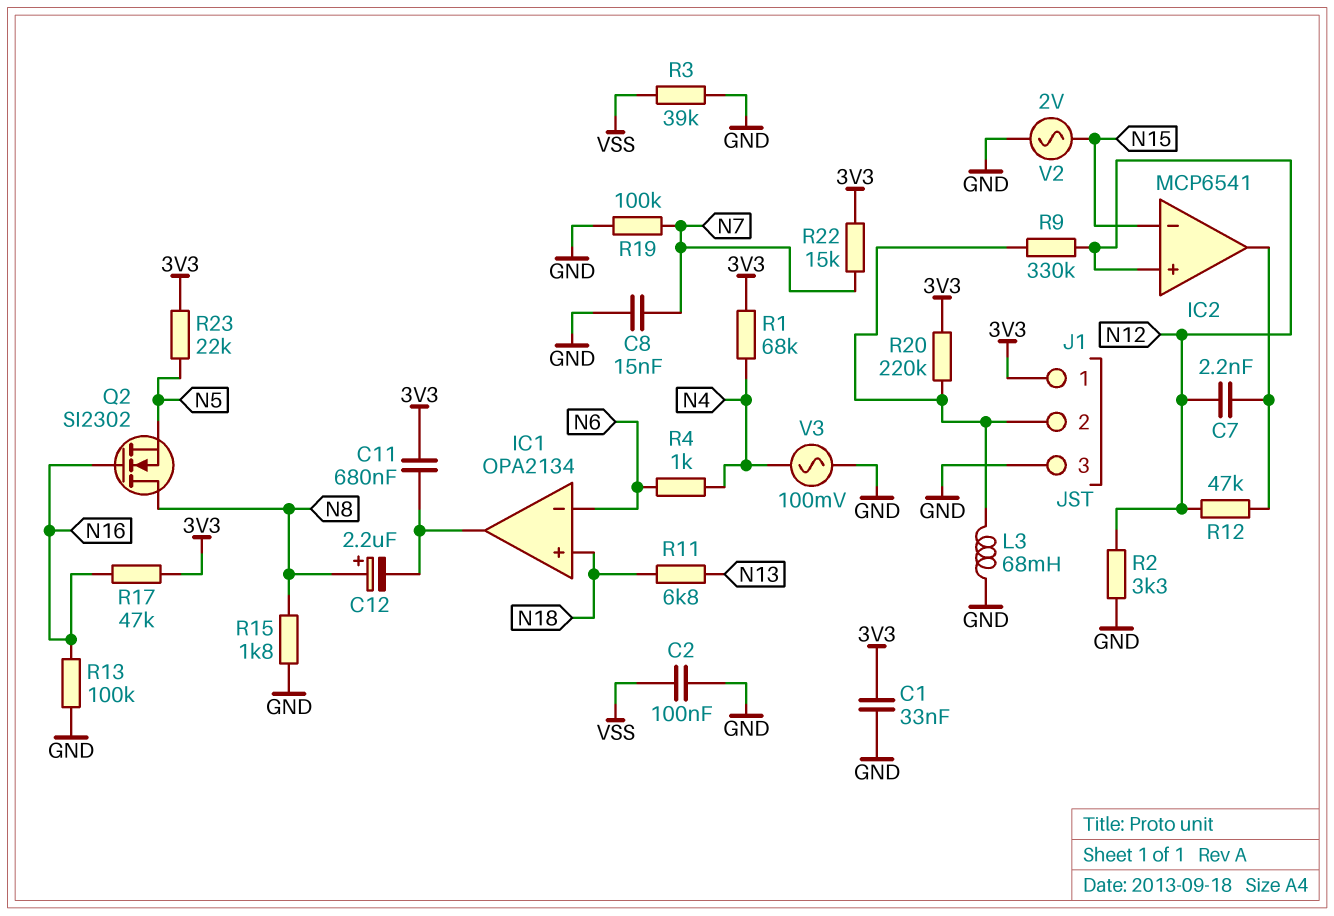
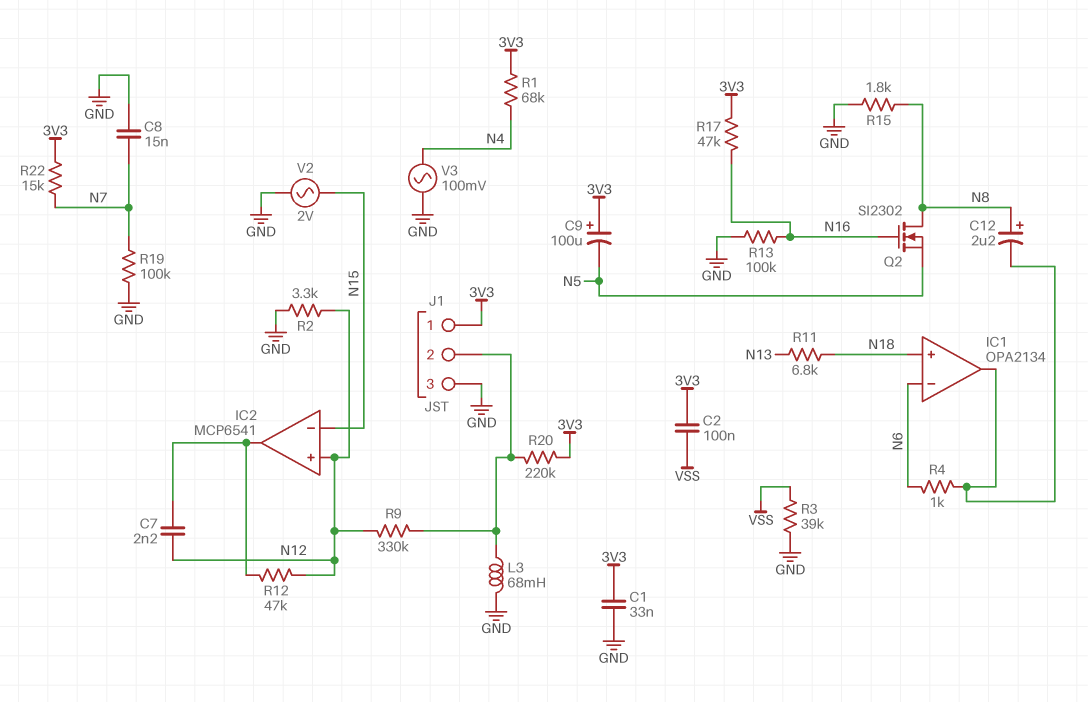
C2: 100nF (GND, VSS) -> 100nF (3V3, VSS)
C9: none -> 100uF (plus 3V3, minus N5)
C11: 680nF (3V3, IC1/out) -> none
R4: 1k (N4, N6) -> 1k (IC1/out, N6)
R23: 22k (3V3, N5) -> none

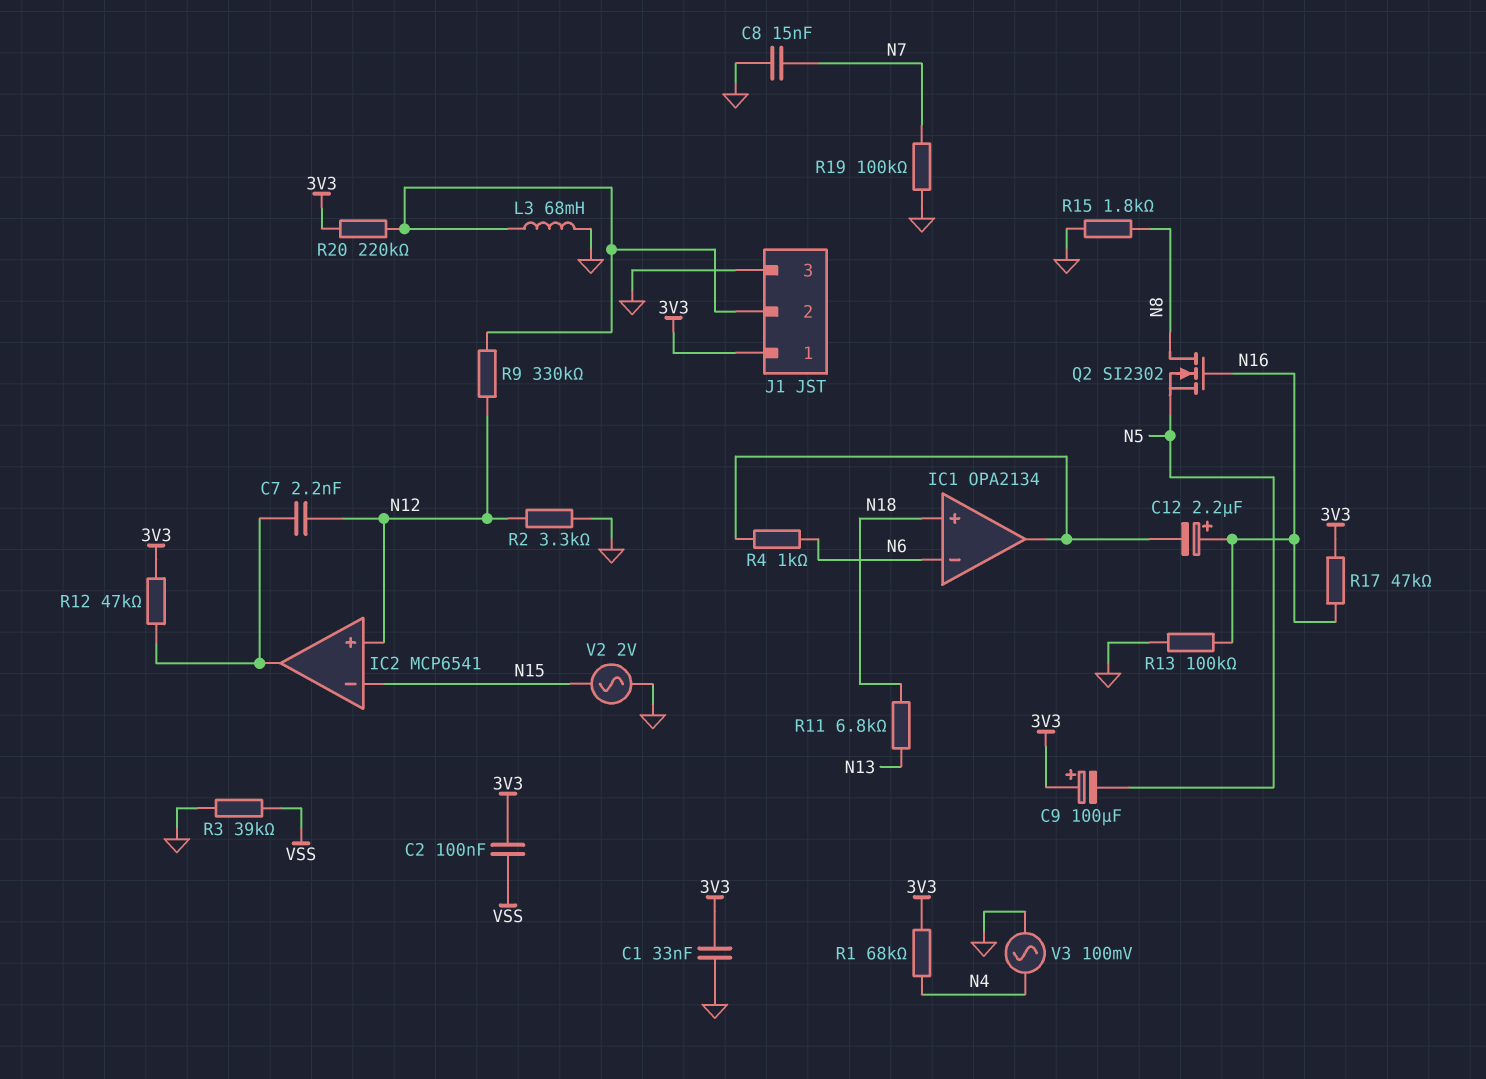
C12: 2.2uF (plus N8, minus IC1/out) -> 2.2uF (plus N16, minus IC1/out)
R12: 47k (IC2/out, N12) -> 47k (3V3, IC2/out)
R22: 15k (3V3, N7) -> none

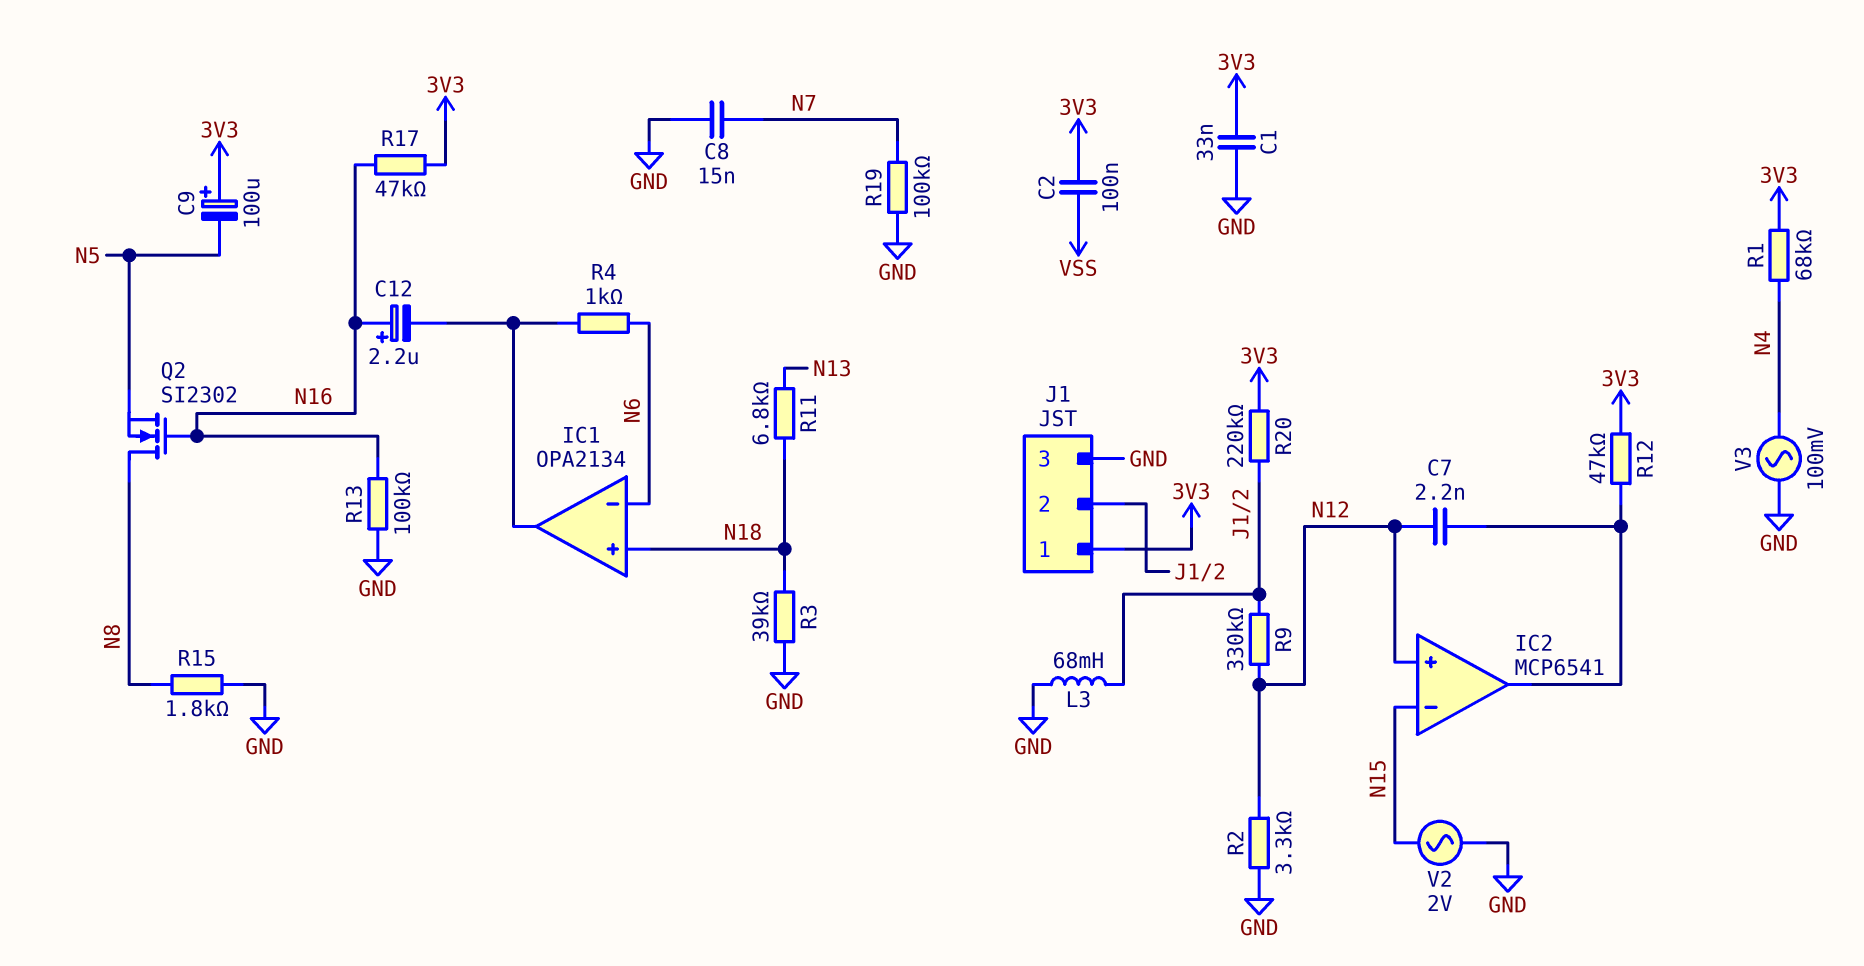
R3: 39k (GND, VSS) -> 39k (GND, N18)

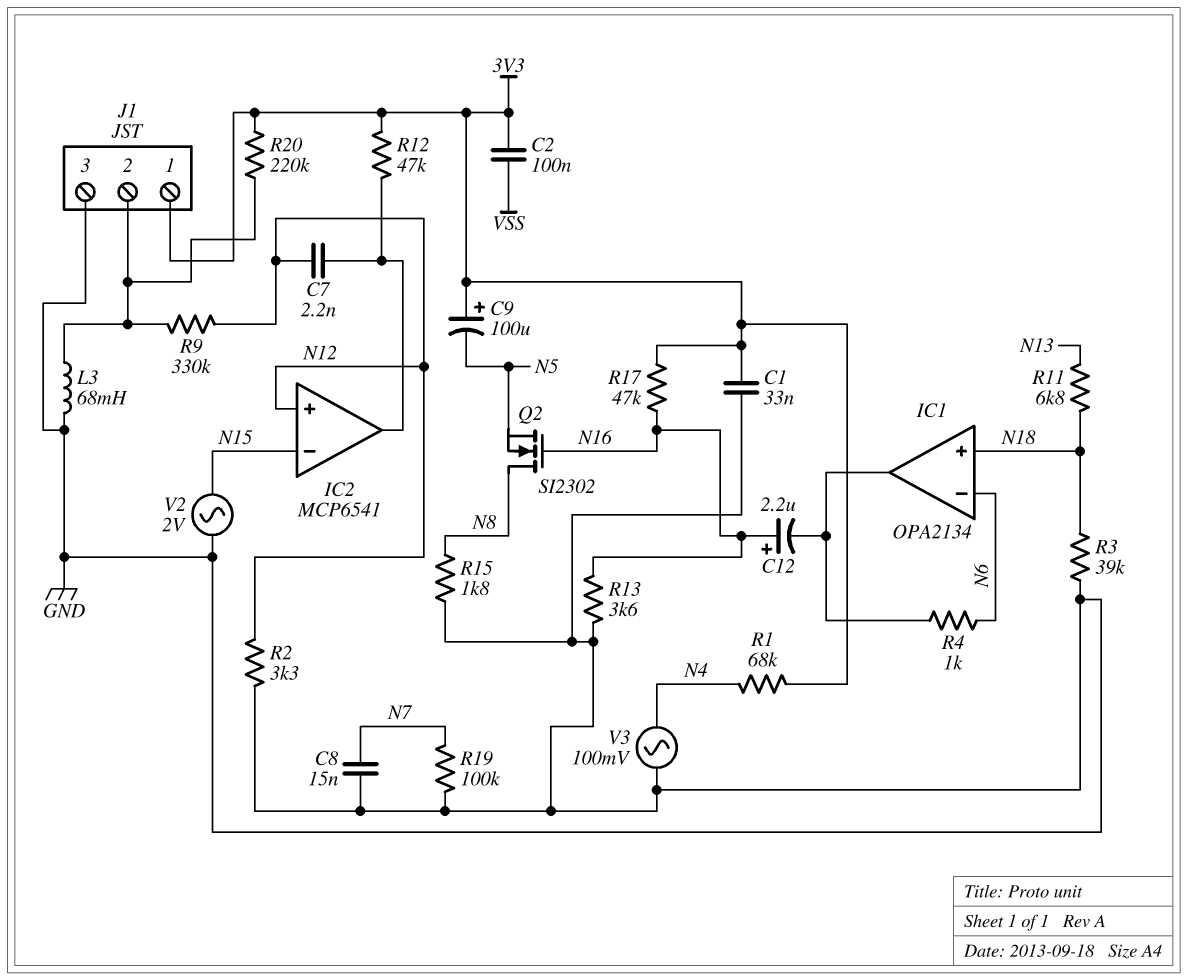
R13: 100k (GND, N16) -> 3.6k (GND, N16)

